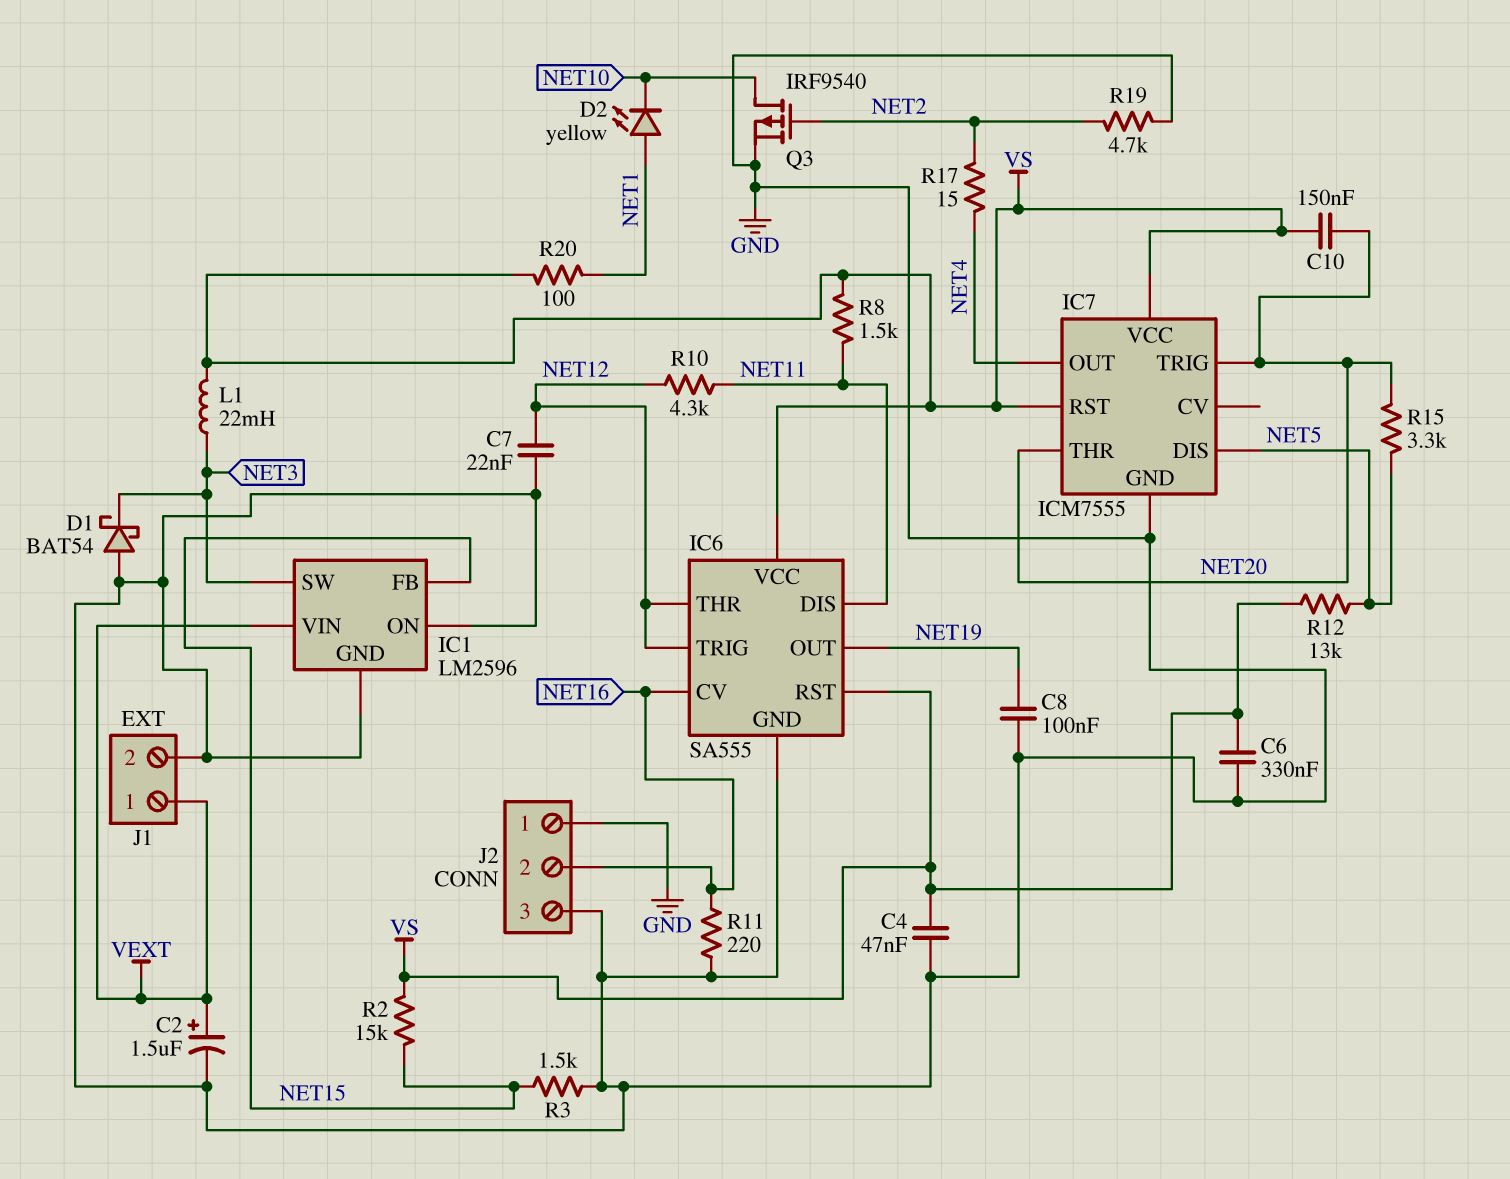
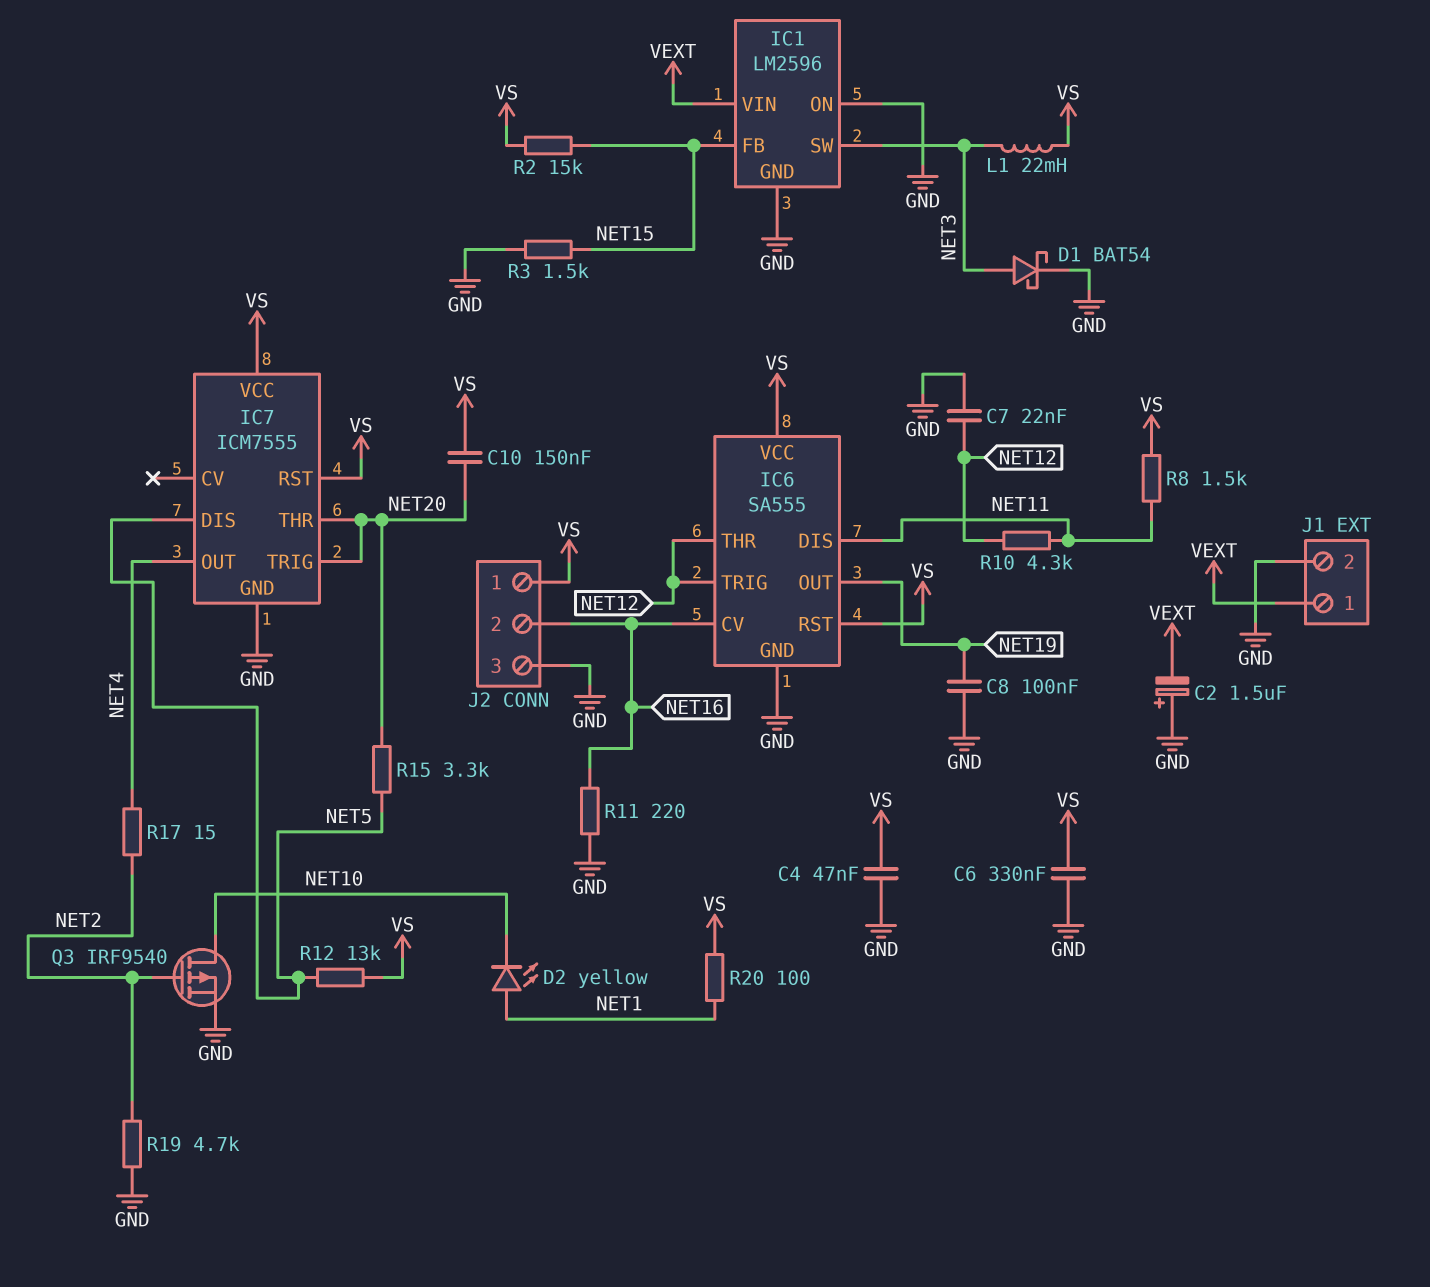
C2: 1.5uF (plus VEXT, minus GND) -> 1.5uF (plus GND, minus VEXT)
D1: schottky BAT54 (A GND, K NET3) -> schottky BAT54 (A NET3, K GND)
J2 pin 1: GND -> VS

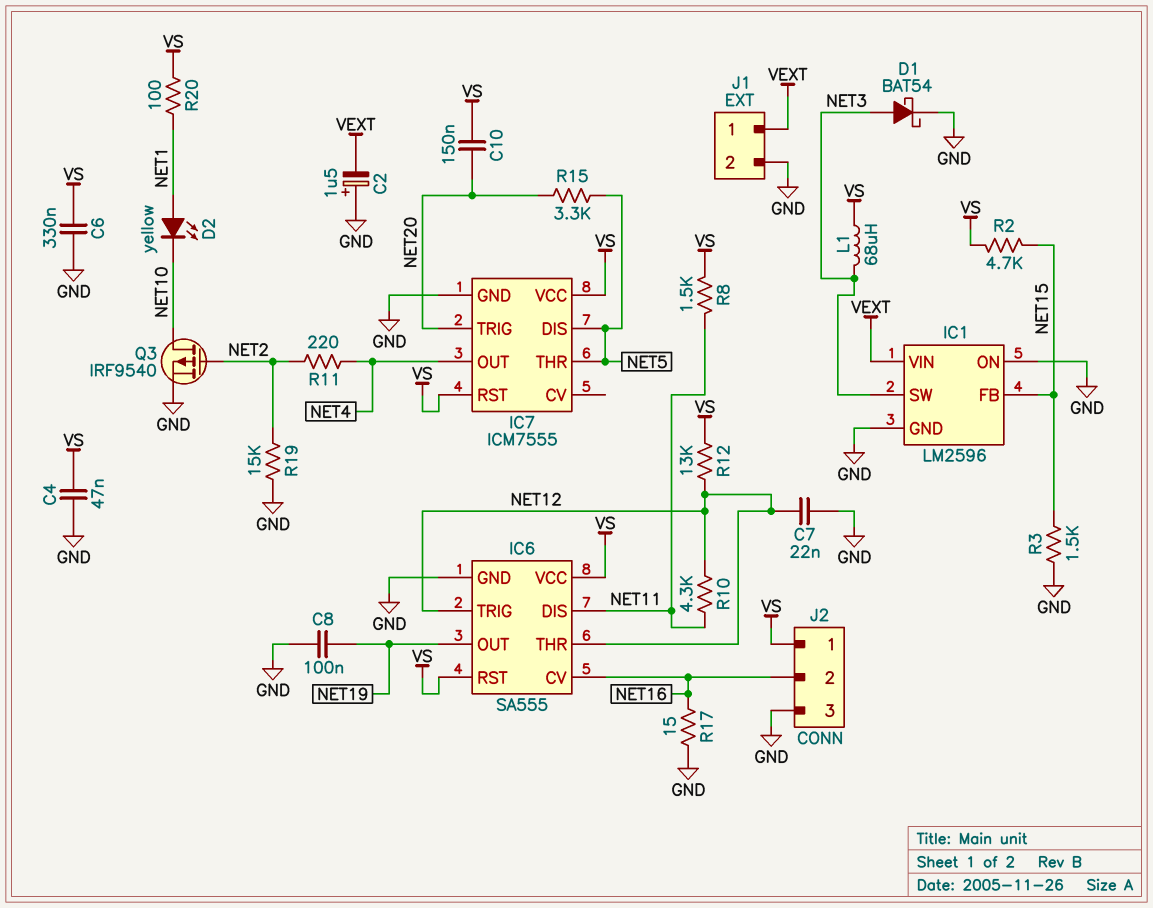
IC7 pin THR: NET20 -> NET5
L1: 22mH (NET3, VS) -> 68uH (NET3, VS)
R2: 15k (NET15, VS) -> 4.7k (NET15, VS)
R11: 220 (GND, NET16) -> 220 (NET2, NET4)
R12: 13k (NET5, VS) -> 13k (NET12, VS)
R17: 15 (NET2, NET4) -> 15 (GND, NET16)
R19: 4.7k (GND, NET2) -> 15k (GND, NET2)

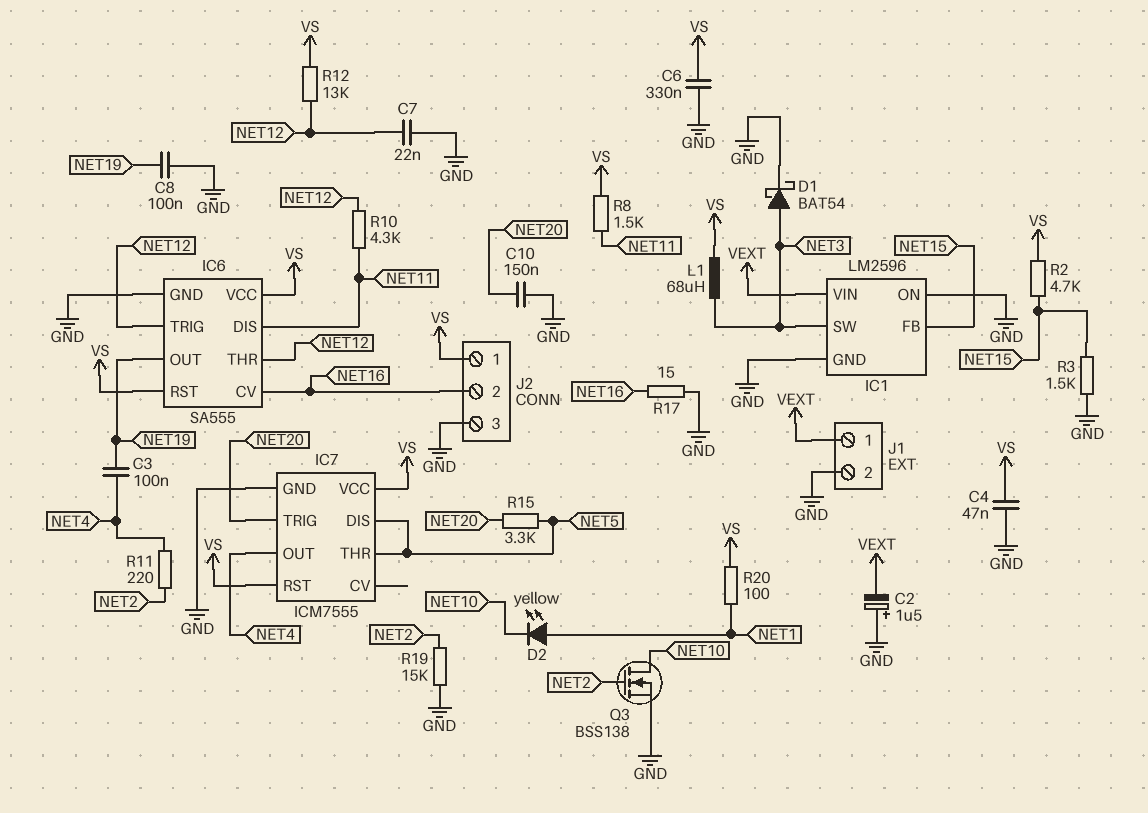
C3: none -> 100nF (NET4, NET19)
C10: 150nF (NET20, VS) -> 150nF (GND, NET20)
Q3: PMOS IRF9540 (G NET2, D NET10, S GND) -> NMOS BSS138 (G NET2, D NET10, S GND)

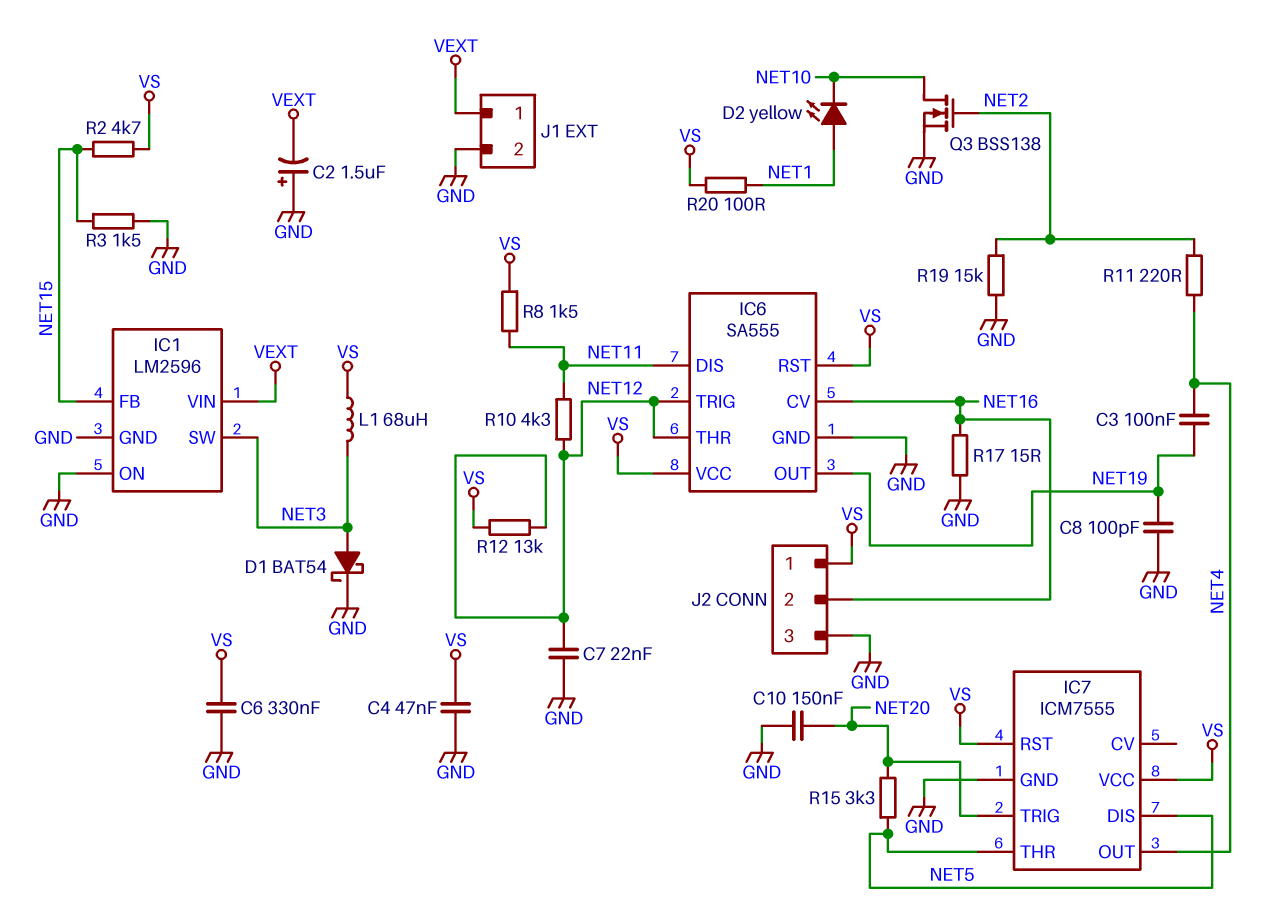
C8: 100nF (GND, NET19) -> 100pF (GND, NET19)

